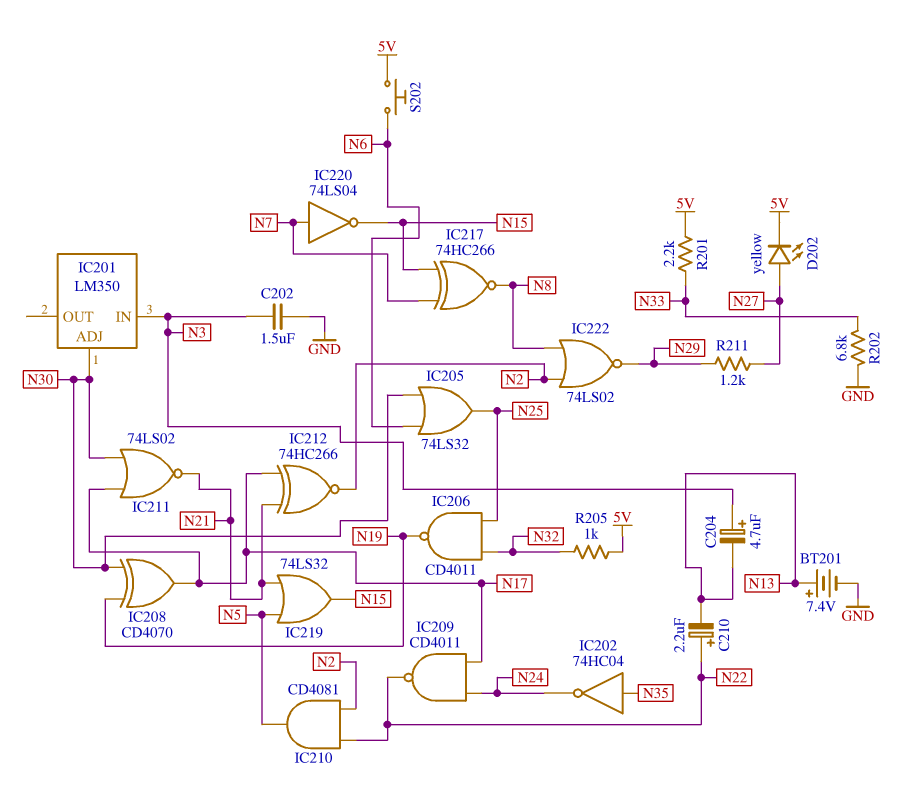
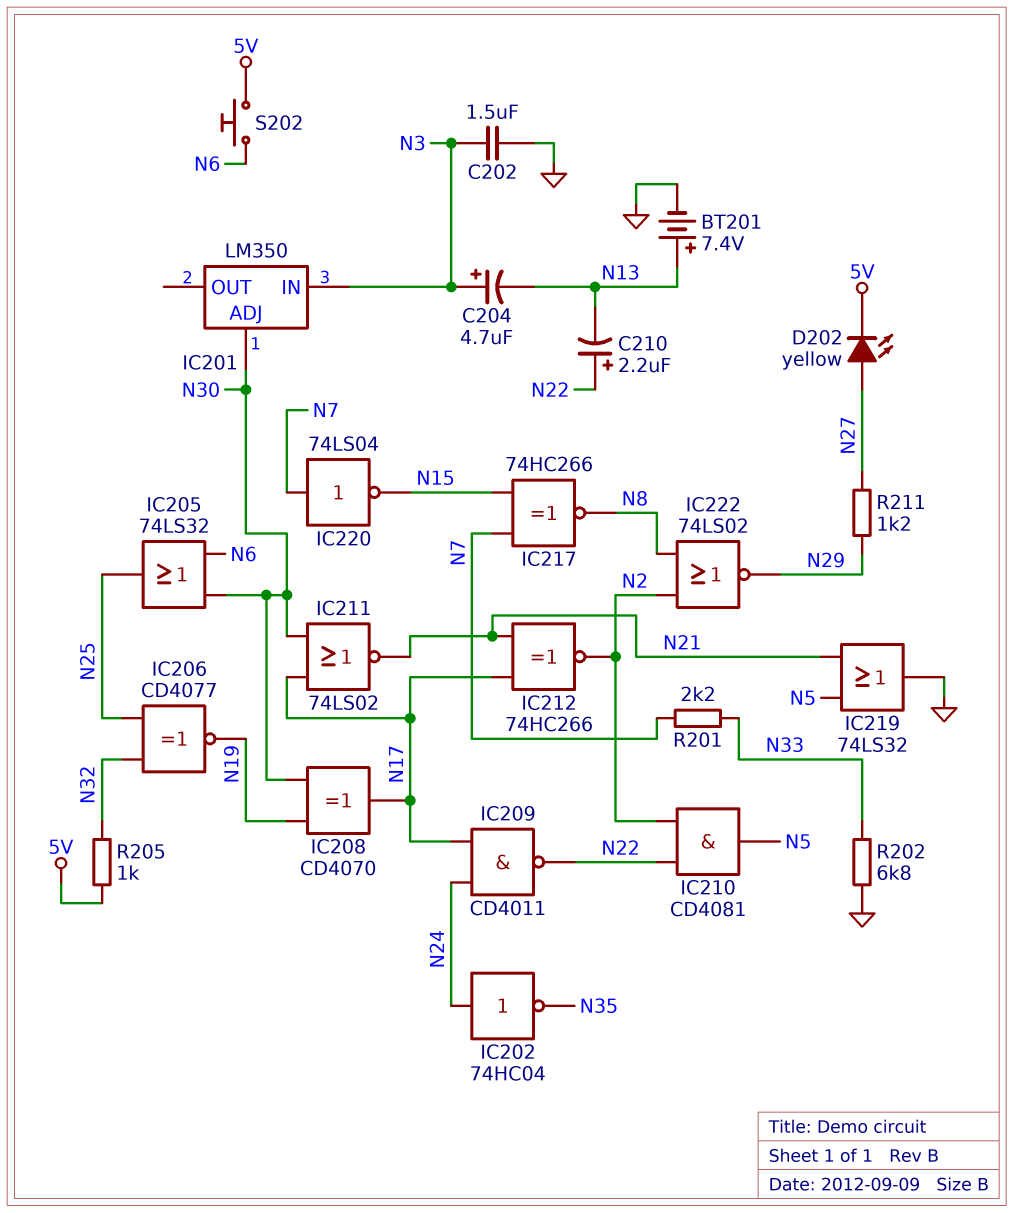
IC202: NOT 74HC04 (in N35, out N24) -> NOT 74HC04 (in N24, out N35)
IC206: NAND CD4011 (in N25, in N32, out N19) -> XNOR CD4077 (in N25, in N32, out N19)
IC219: OR 74LS32 (in N5, in N21, out N15) -> OR 74LS32 (in N5, in N21, out GND)
R201: 2.2k (5V, N33) -> 2.2k (N7, N33)

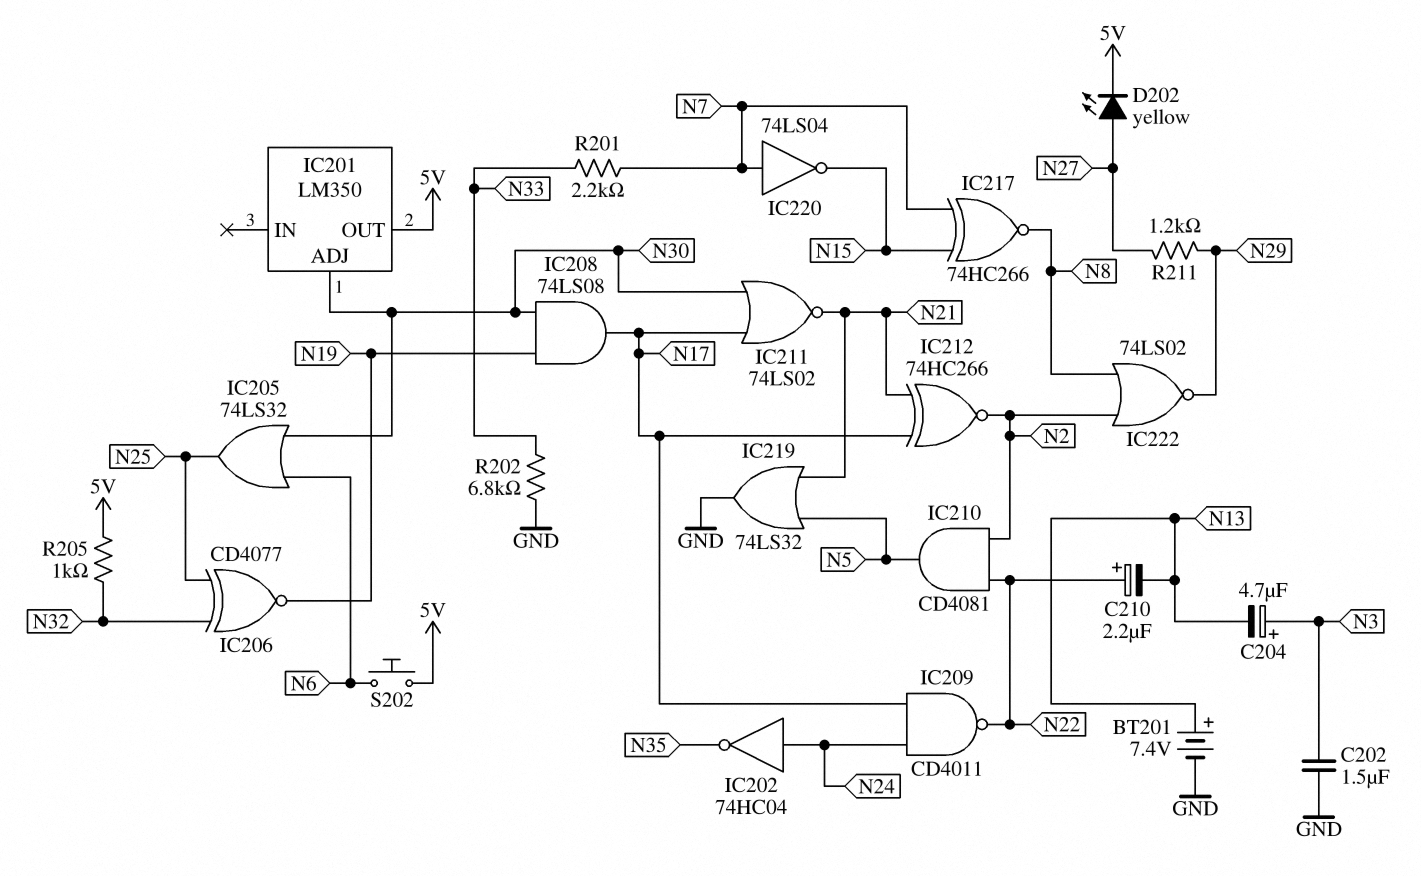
IC201 pin IN: N3 -> none
IC201 pin OUT: none -> 5V
IC208: XOR CD4070 (in N19, in N30, out N17) -> AND 74LS08 (in N19, in N30, out N17)

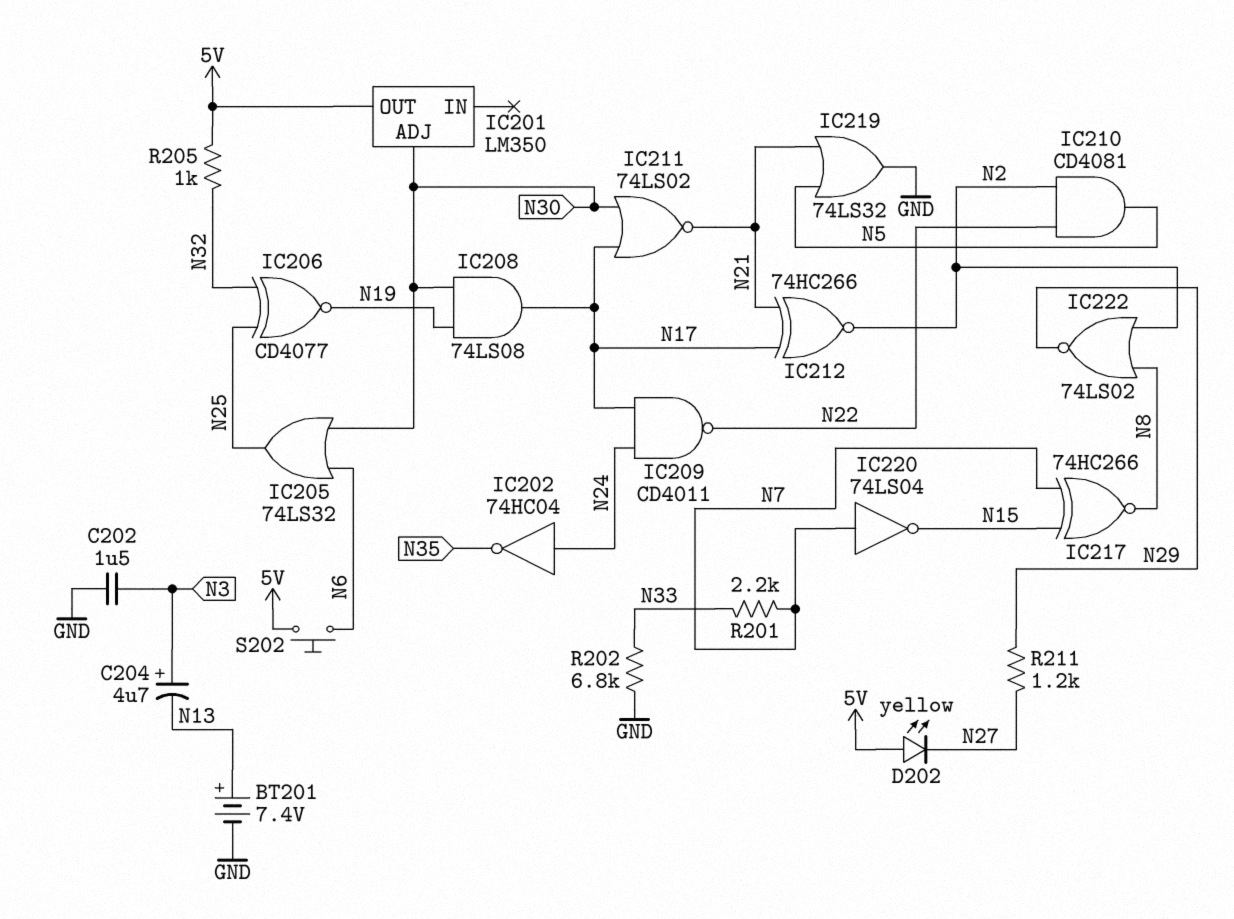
C210: 2.2uF (plus N22, minus N13) -> none
D202: LED yellow (A N27, K 5V) -> LED yellow (A 5V, K N27)

